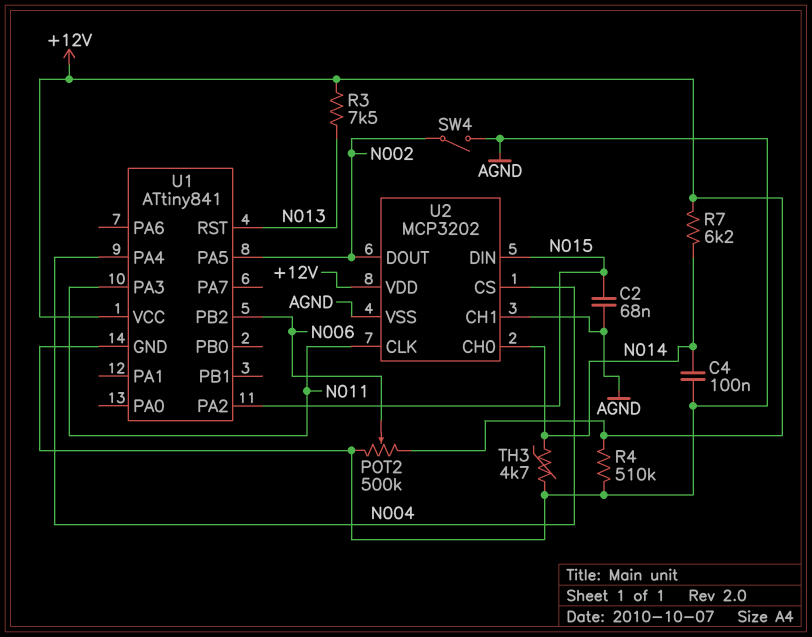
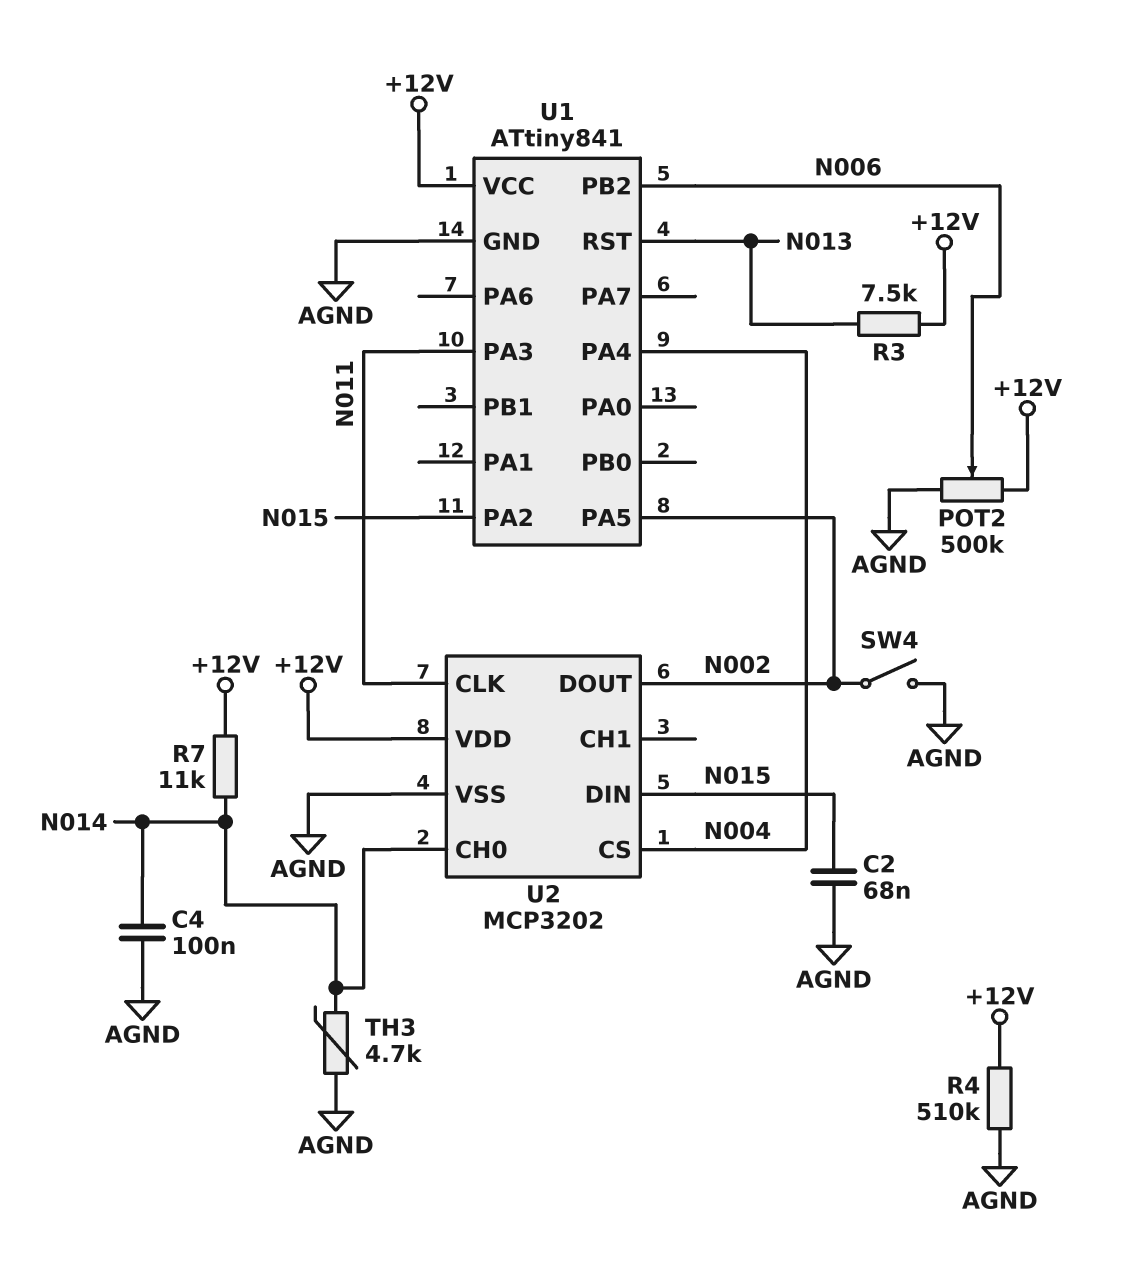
R7: 6.2k (+12V, N014) -> 11k (+12V, N014)
U2 pin CH1: AGND -> none

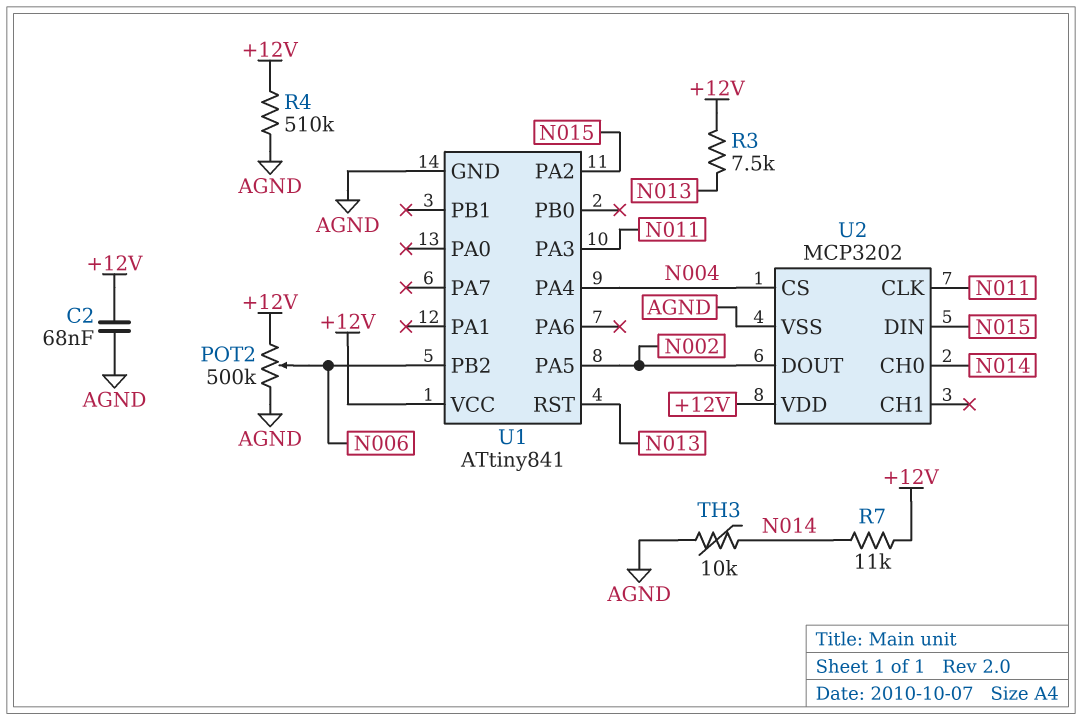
C2: 68nF (AGND, N015) -> 68nF (+12V, AGND)
C4: 100nF (AGND, N014) -> none
SW4: switch (AGND, N002) -> none
TH3: 4.7k (AGND, N014) -> 10k (AGND, N014)

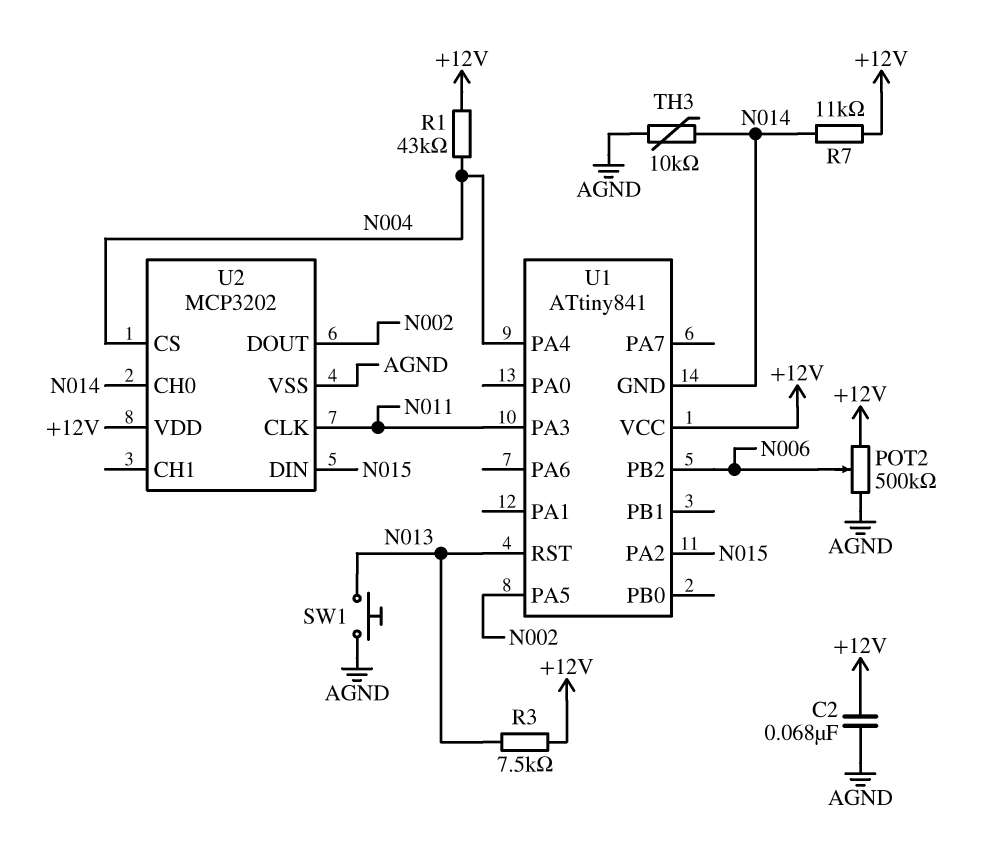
R1: none -> 43k (+12V, N004)
R4: 510k (+12V, AGND) -> none
SW1: none -> button (AGND, N013)
U1 pin GND: AGND -> N014

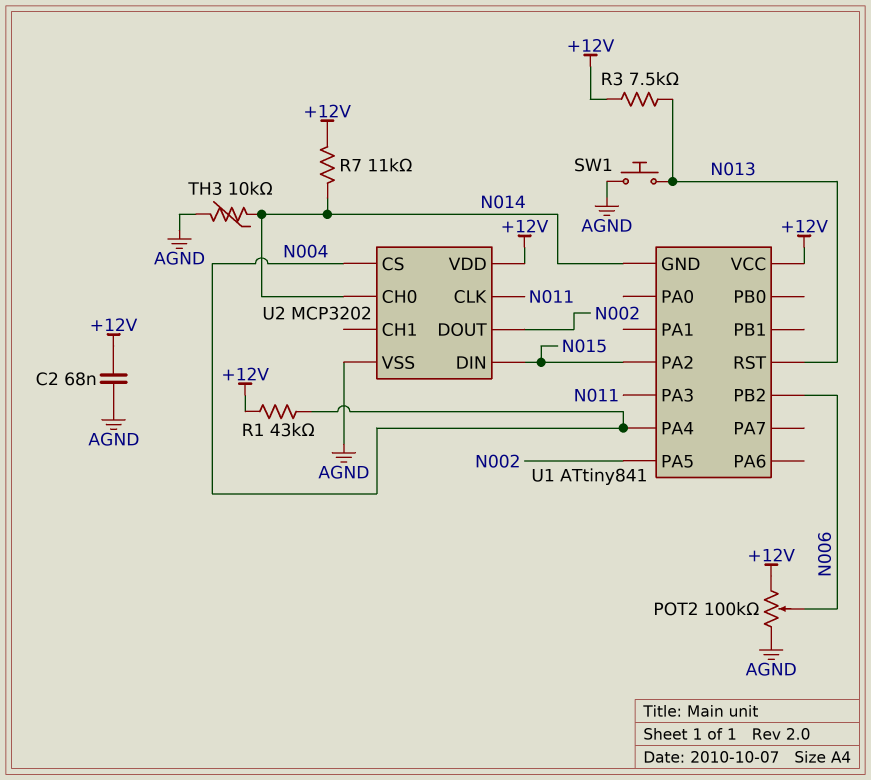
POT2: 500k (+12V, AGND, wiper N006) -> 100k (+12V, AGND, wiper N006)

